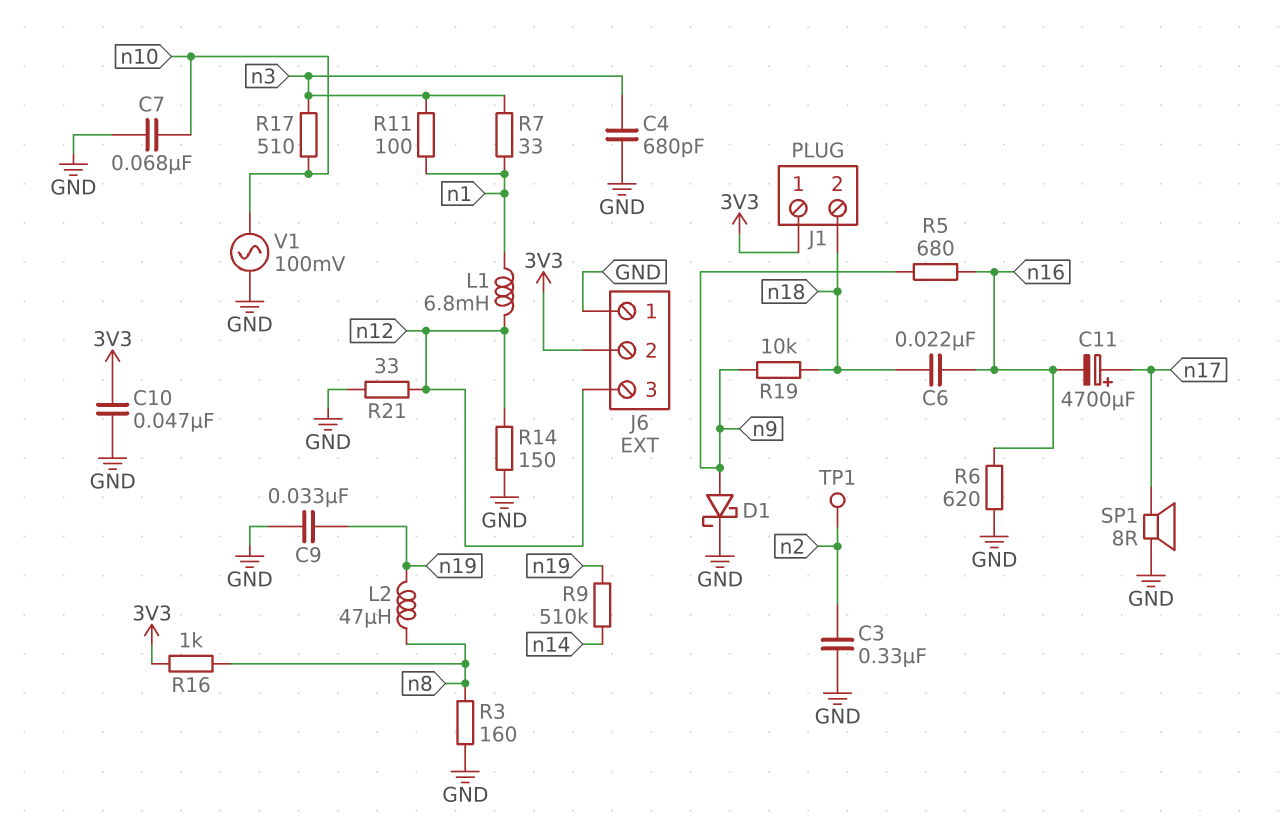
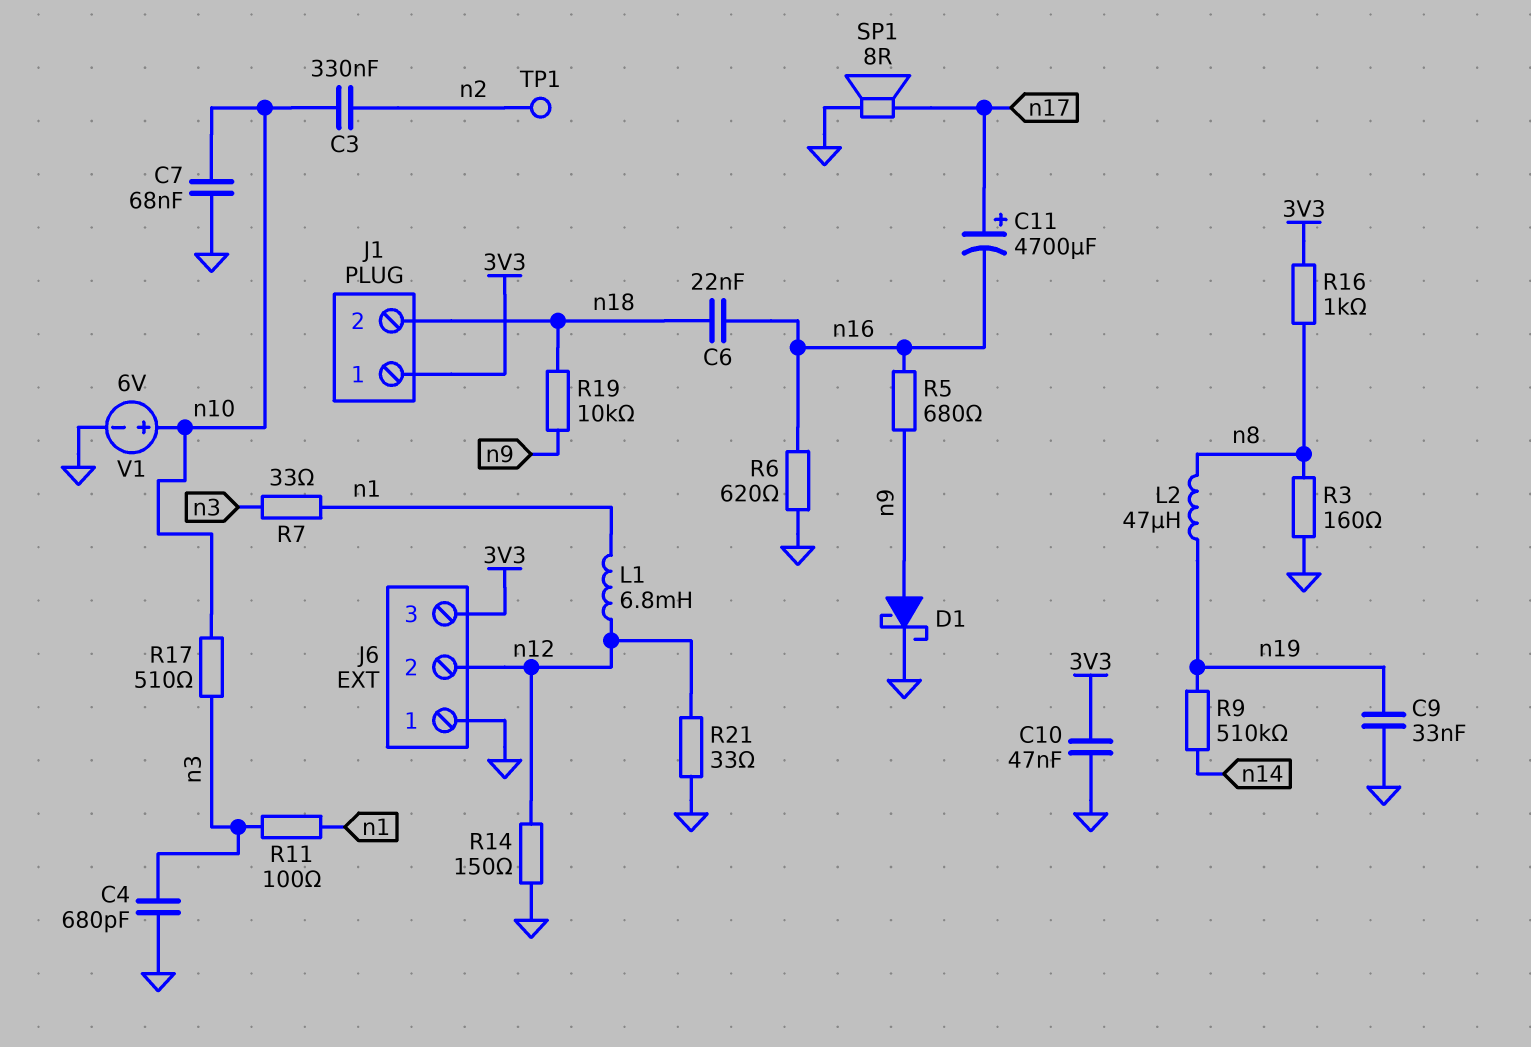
C3: 330nF (GND, n2) -> 330nF (n2, n10)
J6 pin 2: 3V3 -> n12
J6 pin 3: n12 -> 3V3
V1: AC 100mV (GND, n10) -> 6V (plus n10, minus GND)

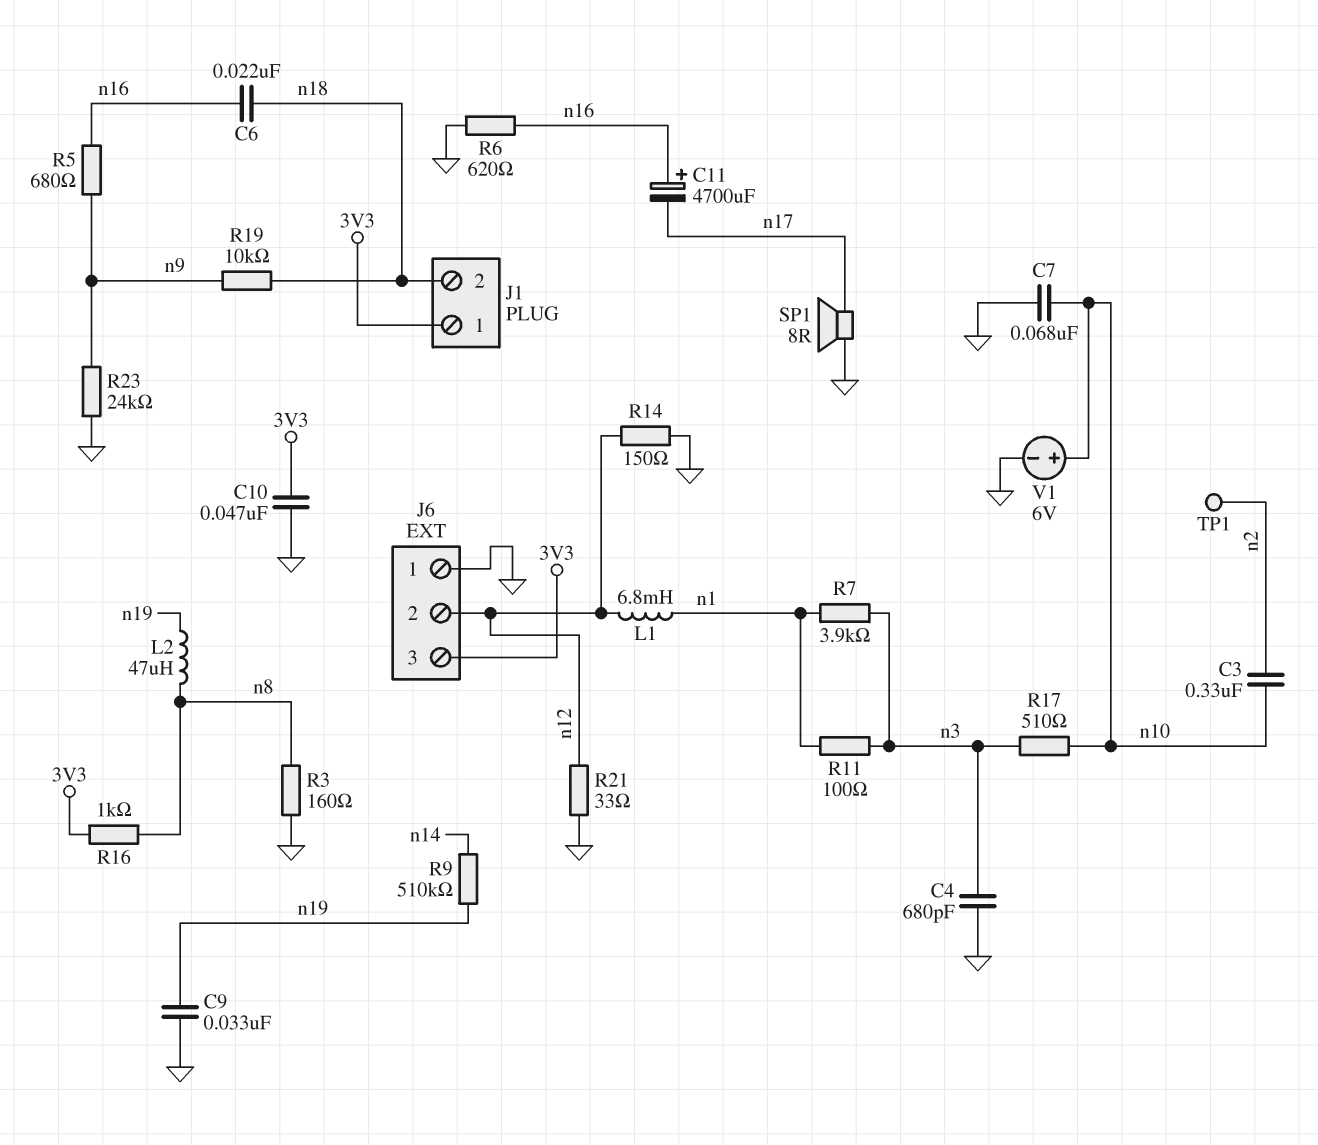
C11: 4700uF (plus n17, minus n16) -> 4700uF (plus n16, minus n17)
D1: schottky (A n9, K GND) -> none
R7: 33 (n1, n3) -> 3.9k (n1, n3)
R23: none -> 24k (GND, n9)

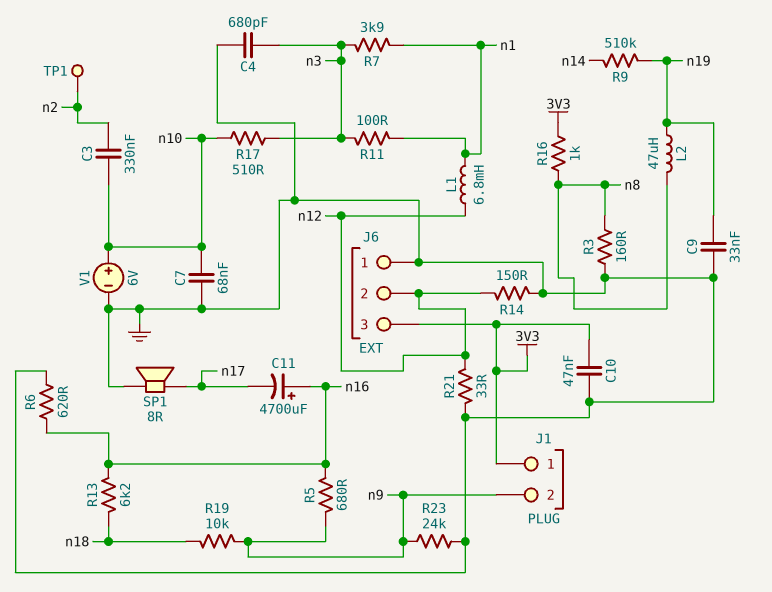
C6: 22nF (n16, n18) -> none
J1 pin 2: n18 -> n9
R13: none -> 6.2k (n16, n18)

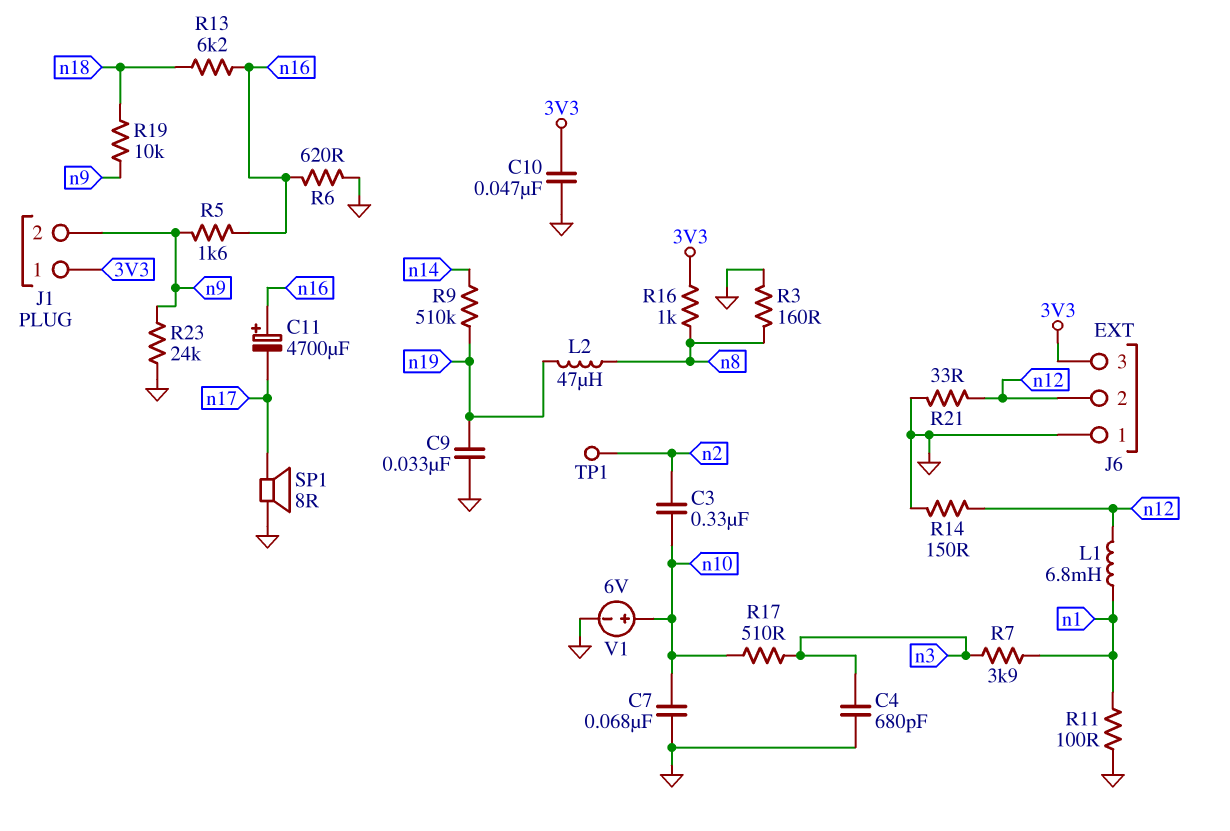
R5: 680 (n9, n16) -> 1.6k (n9, n16)
R11: 100 (n1, n3) -> 100 (GND, n1)

